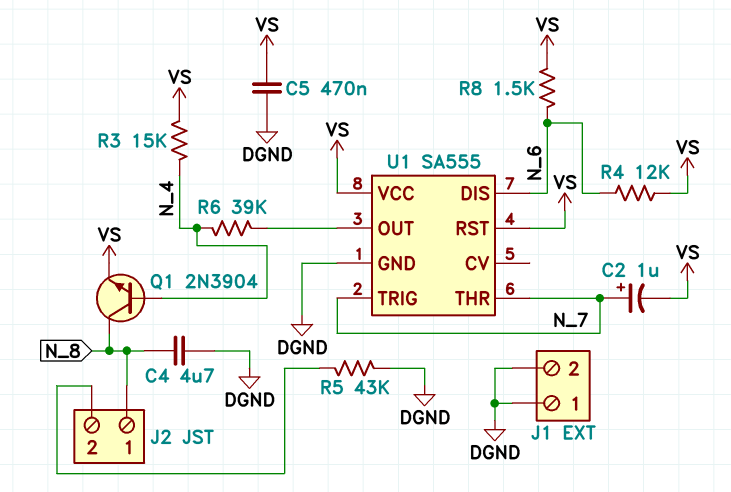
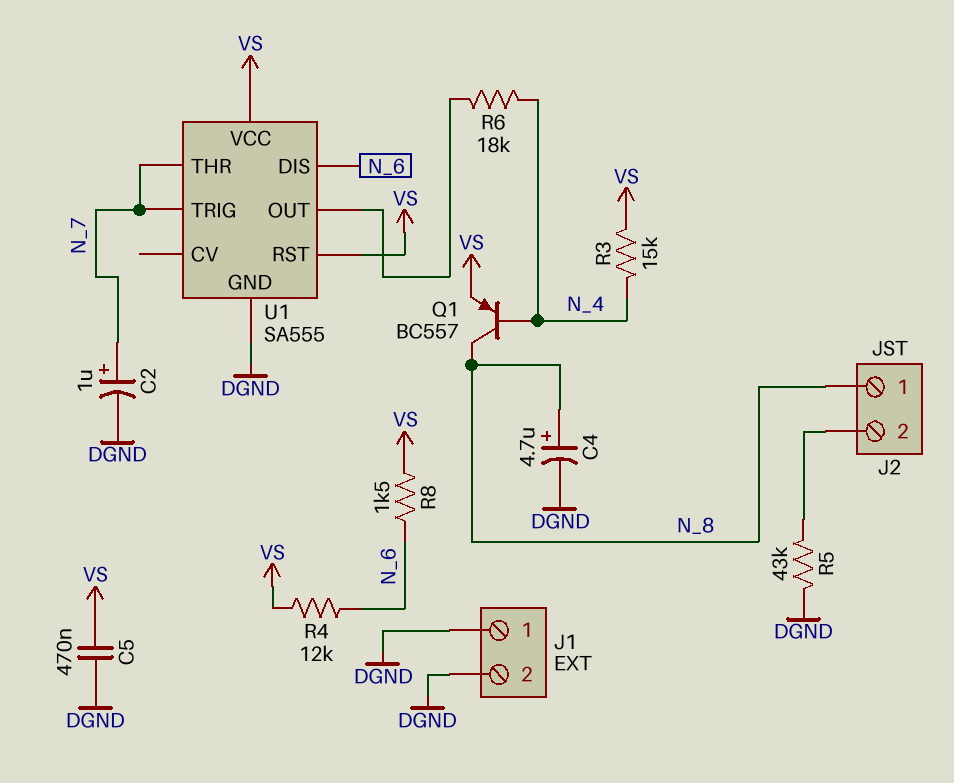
C2: 1uF (plus N_7, minus VS) -> 1uF (plus N_7, minus DGND)
C4: 4.7uF (DGND, N_8) -> 4.7uF (plus N_8, minus DGND)
Q1: NPN 2N3904 (B N_4, C N_8, E VS) -> PNP BC557 (B N_4, C N_8, E VS)
R6: 39k (N_4, U1/OUT) -> 18k (N_4, U1/OUT)

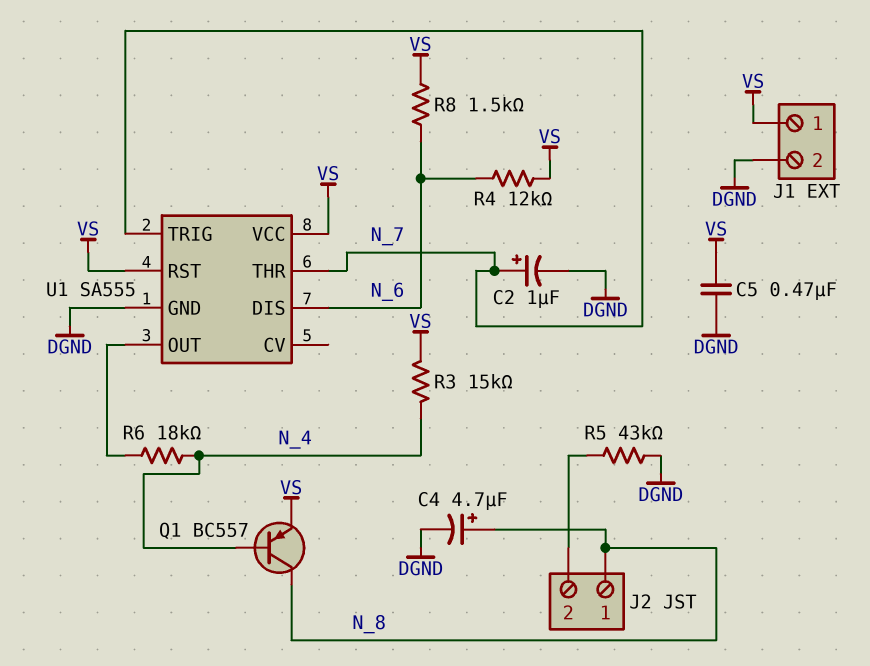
J1 pin 1: DGND -> VS

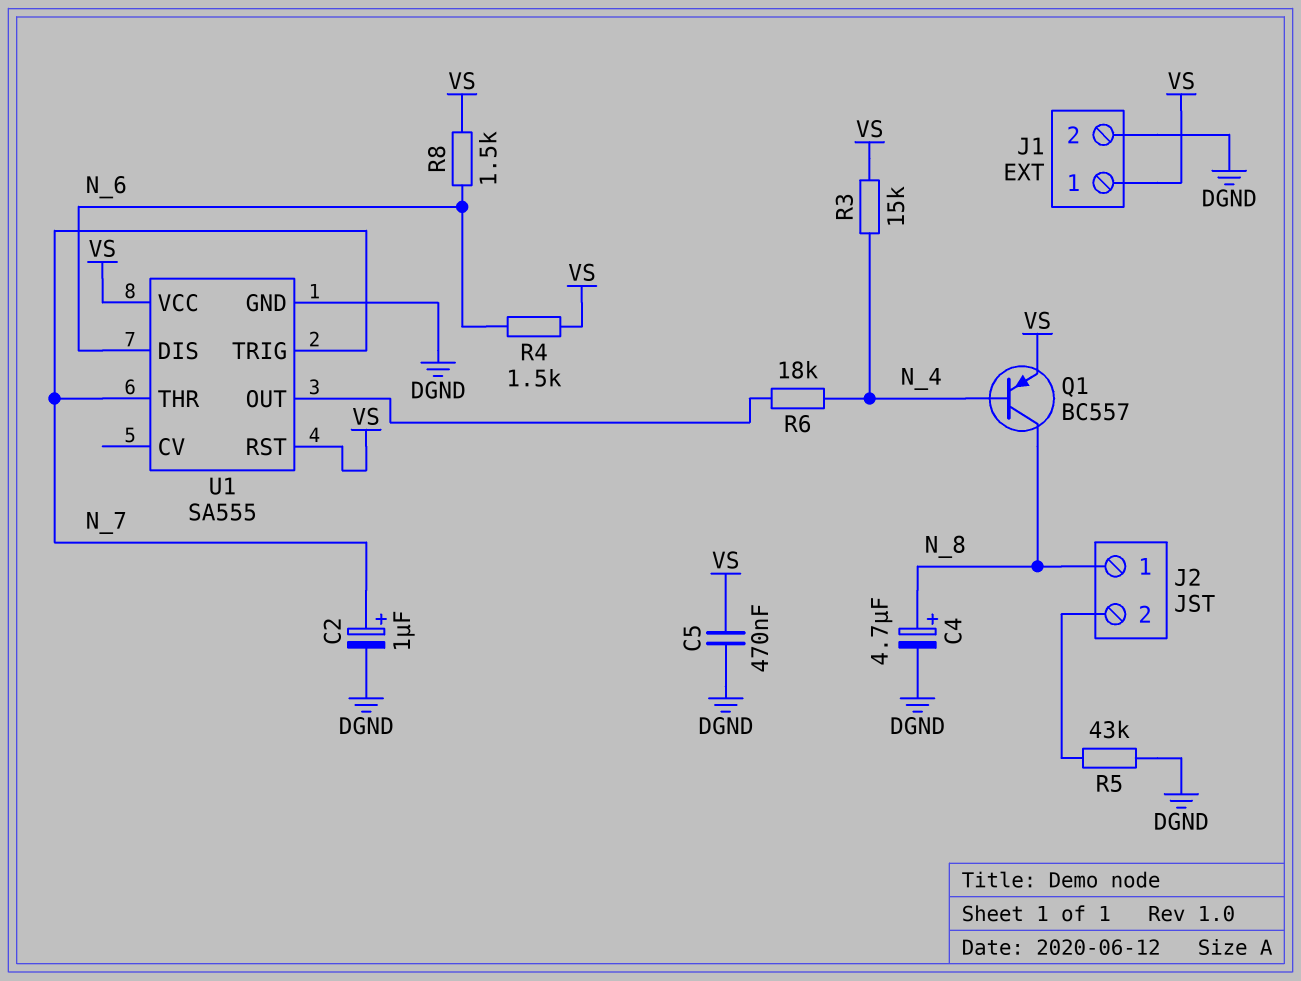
R4: 12k (N_6, VS) -> 1.5k (N_6, VS)

